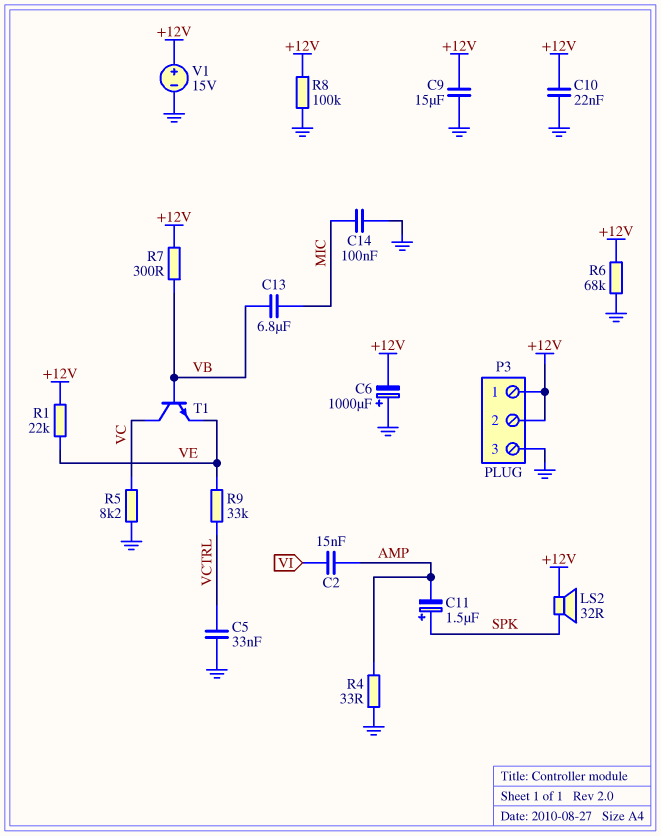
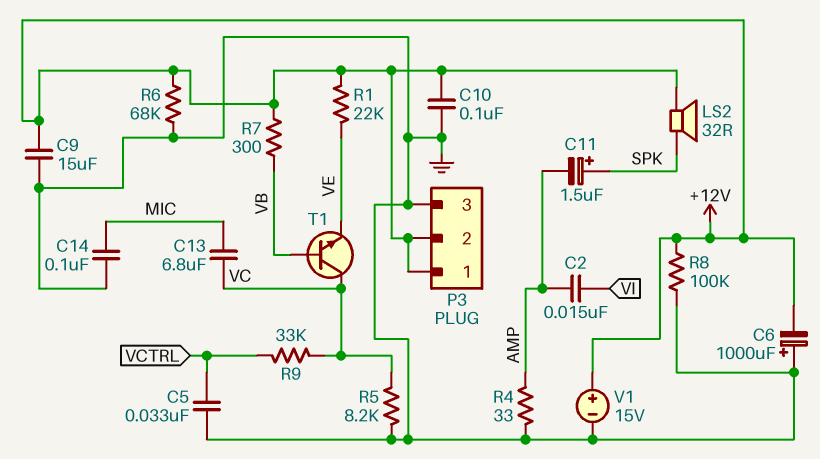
C10: 22nF (+12V, GND) -> 100nF (+12V, GND)
C13: 6.8uF (MIC, VB) -> 6.8uF (MIC, VC)
R9: 33k (VCTRL, VE) -> 33k (VC, VCTRL)

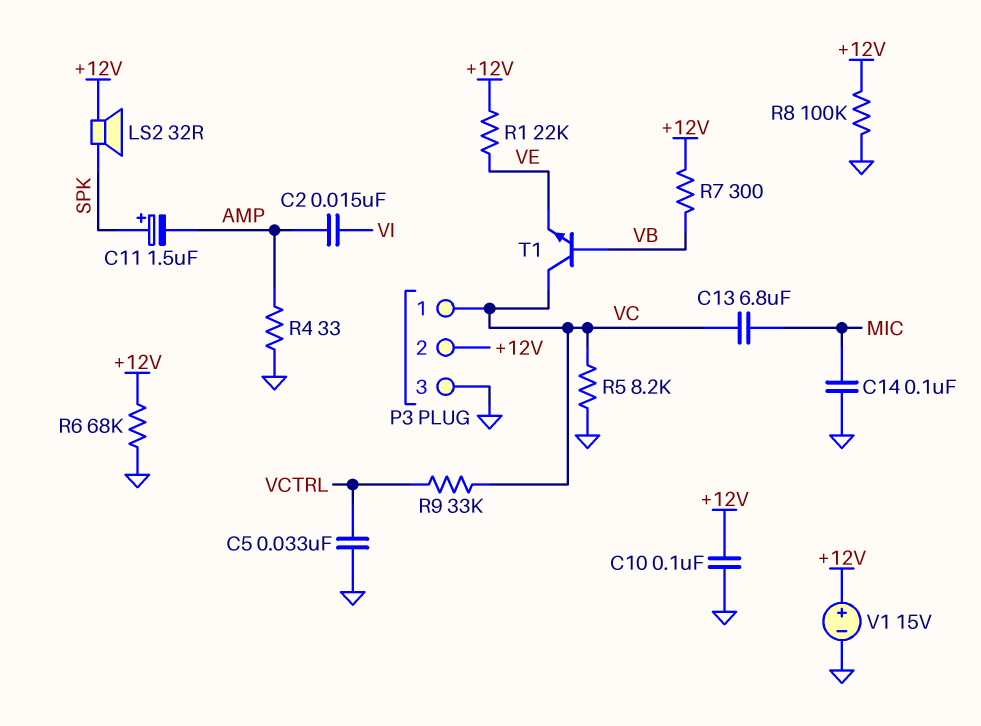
C6: 1000uF (plus GND, minus +12V) -> none
C9: 15uF (+12V, GND) -> none
P3 pin 1: +12V -> VC

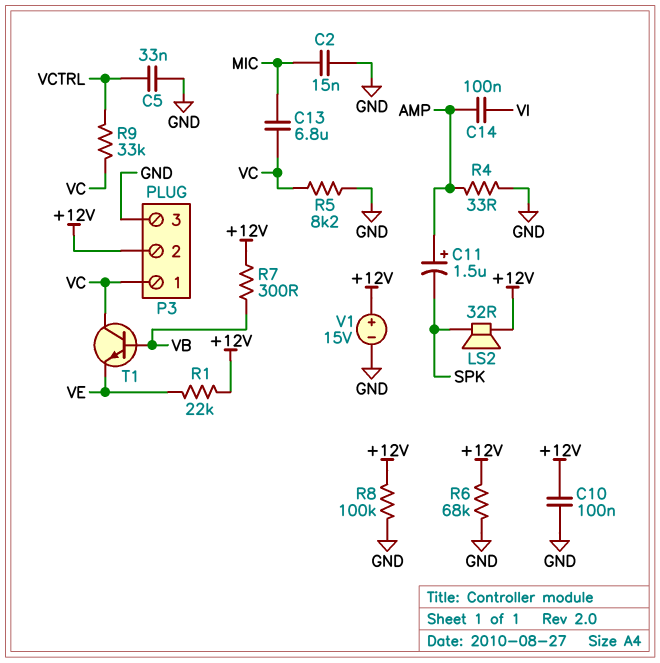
C2: 15nF (AMP, VI) -> 15nF (GND, MIC)
C11: 1.5uF (plus SPK, minus AMP) -> 1.5uF (plus AMP, minus SPK)
C14: 100nF (GND, MIC) -> 100nF (AMP, VI)

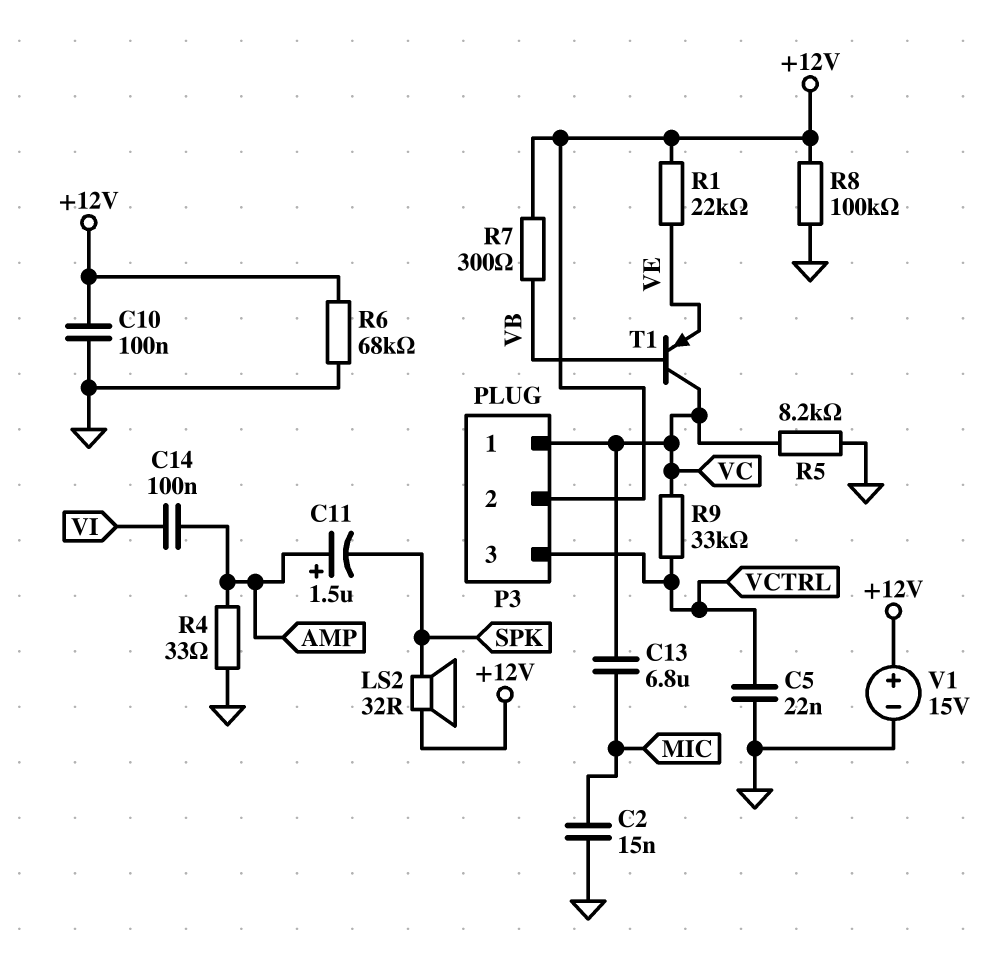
C5: 33nF (GND, VCTRL) -> 22nF (GND, VCTRL)
P3 pin 3: GND -> VCTRL
T1: NPN (B VB, C VC, E VE) -> PNP (B VB, C VC, E VE)

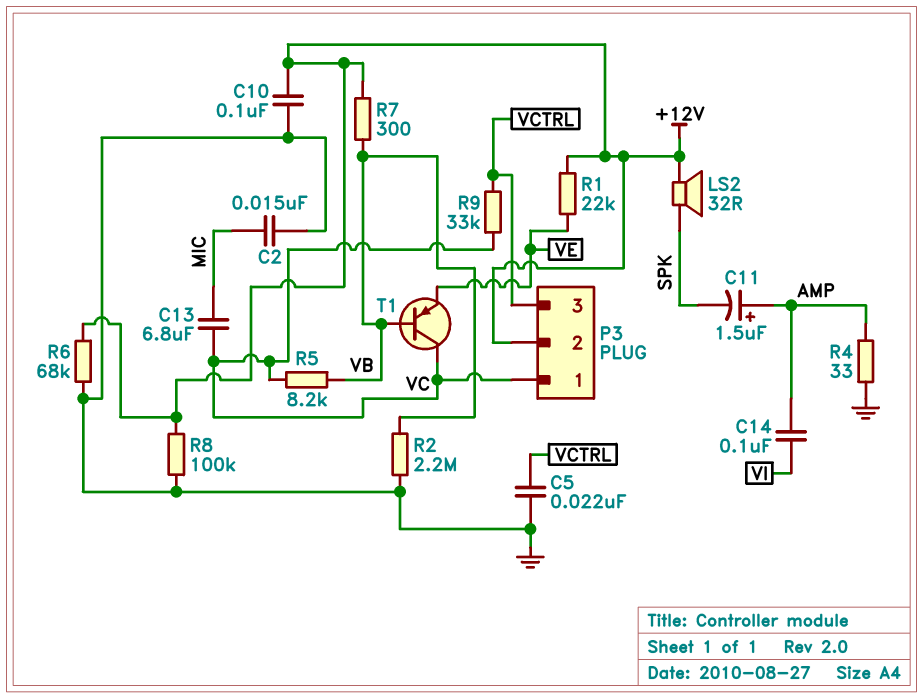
R2: none -> 2.2M (GND, VB)
R5: 8.2k (GND, VC) -> 8.2k (VB, VC)
V1: 15V (plus +12V, minus GND) -> none

